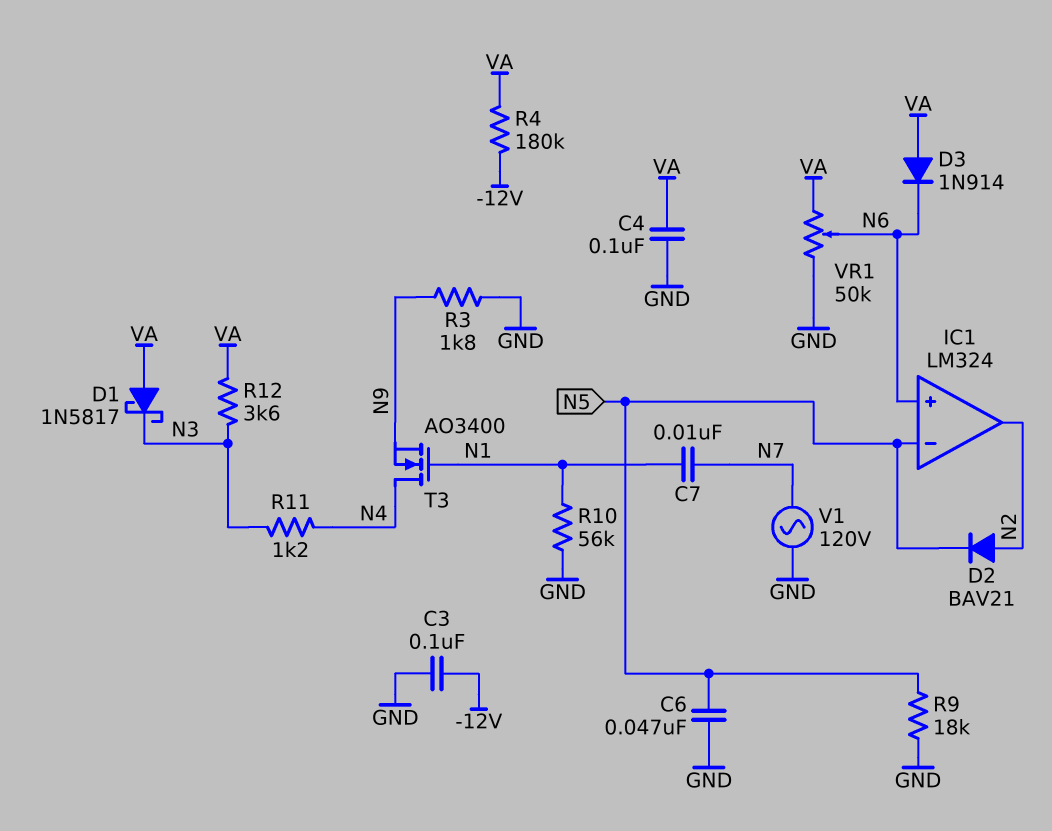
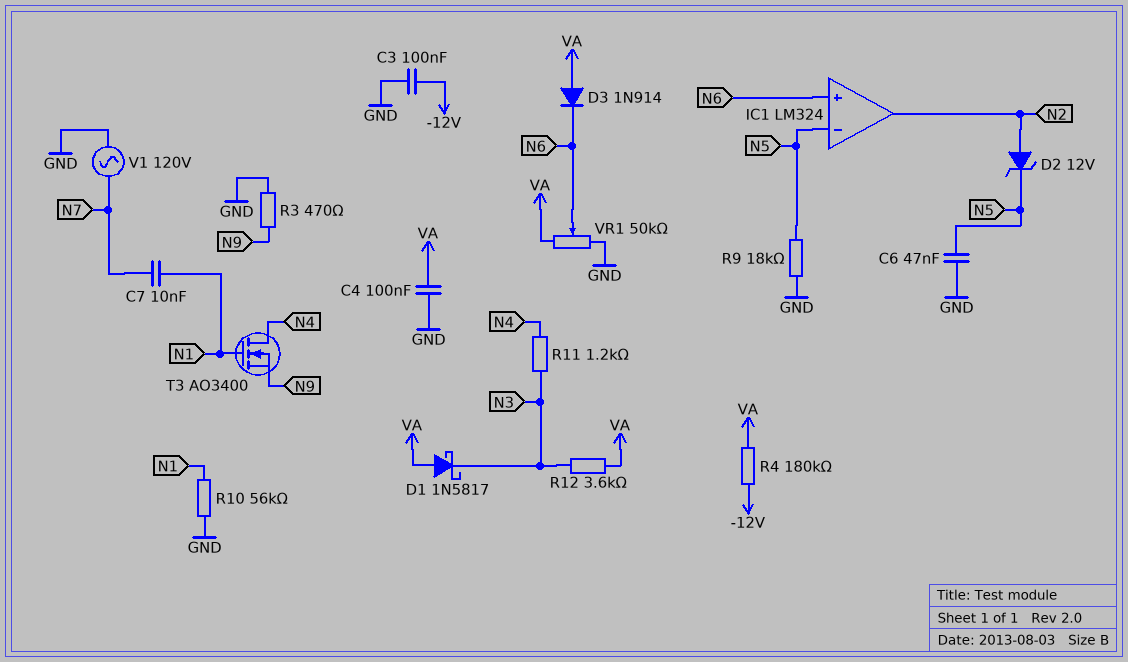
D2: diode BAV21 (A N2, K N5) -> zener 12V (A N2, K N5)
R3: 1.8k (GND, N9) -> 470 (GND, N9)

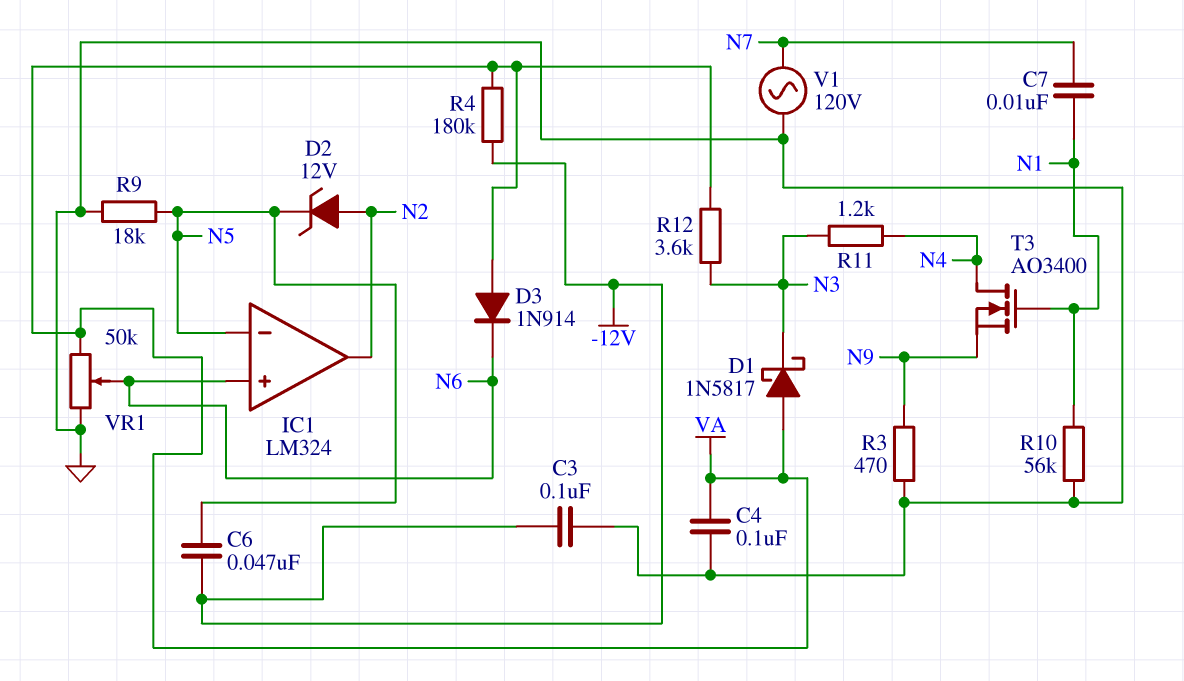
C6: 47nF (GND, N5) -> 47nF (-12V, N5)

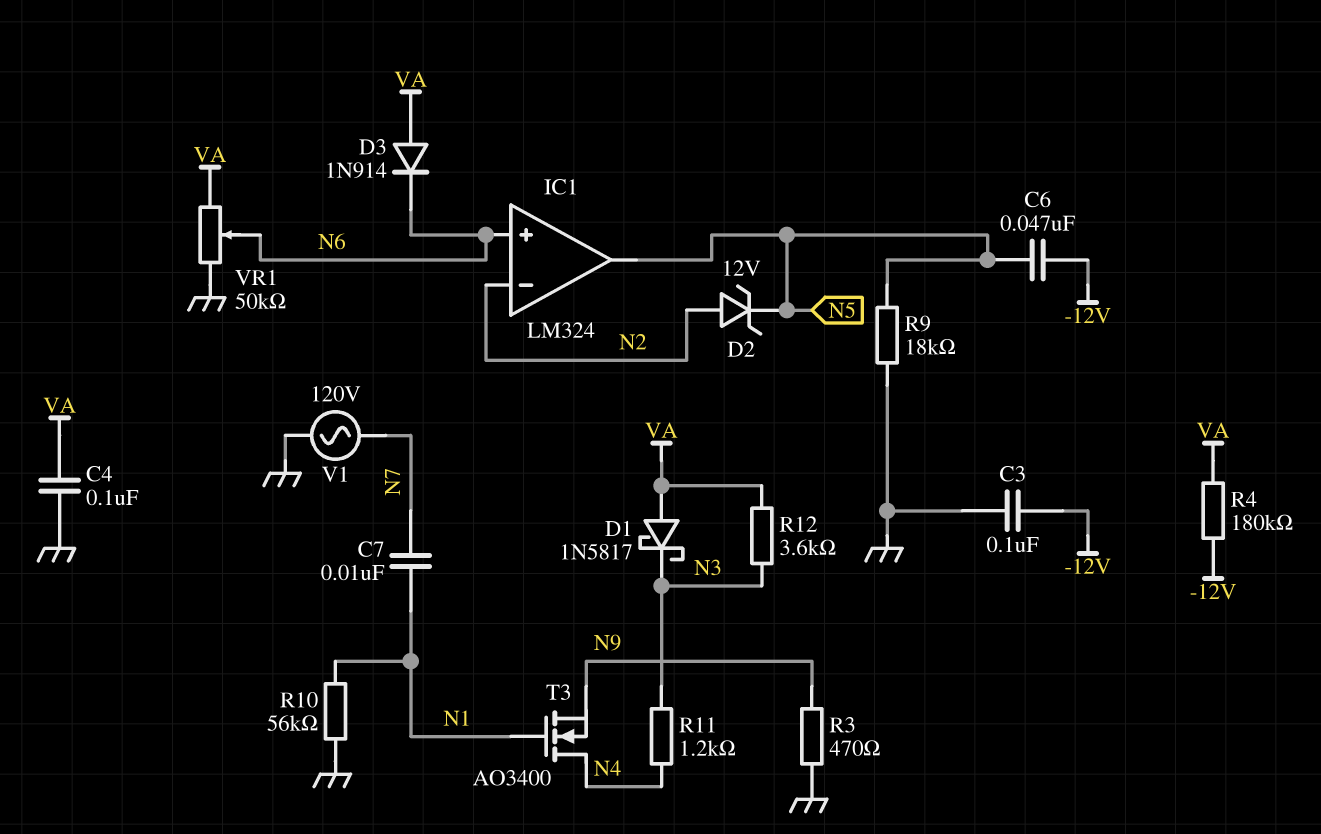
IC1 pin in-: N5 -> N2
IC1 pin out: N2 -> N5

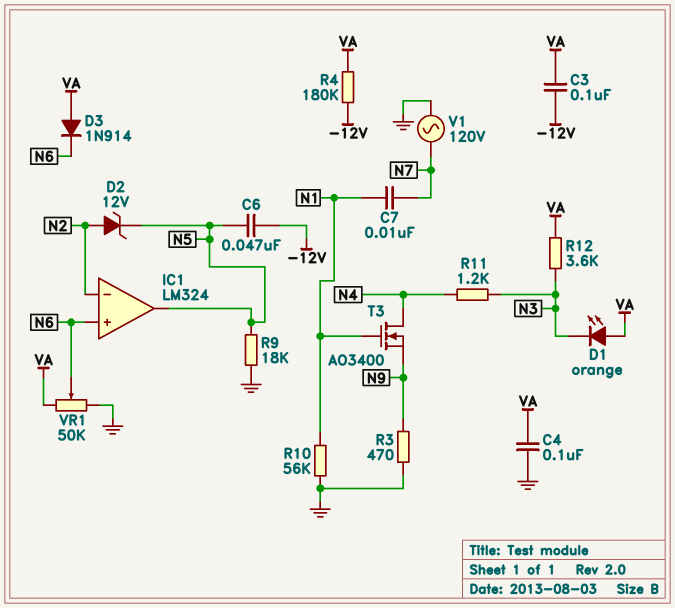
C3: 100nF (-12V, GND) -> 100nF (-12V, VA)
D1: schottky 1N5817 (A VA, K N3) -> LED orange (A VA, K N3)

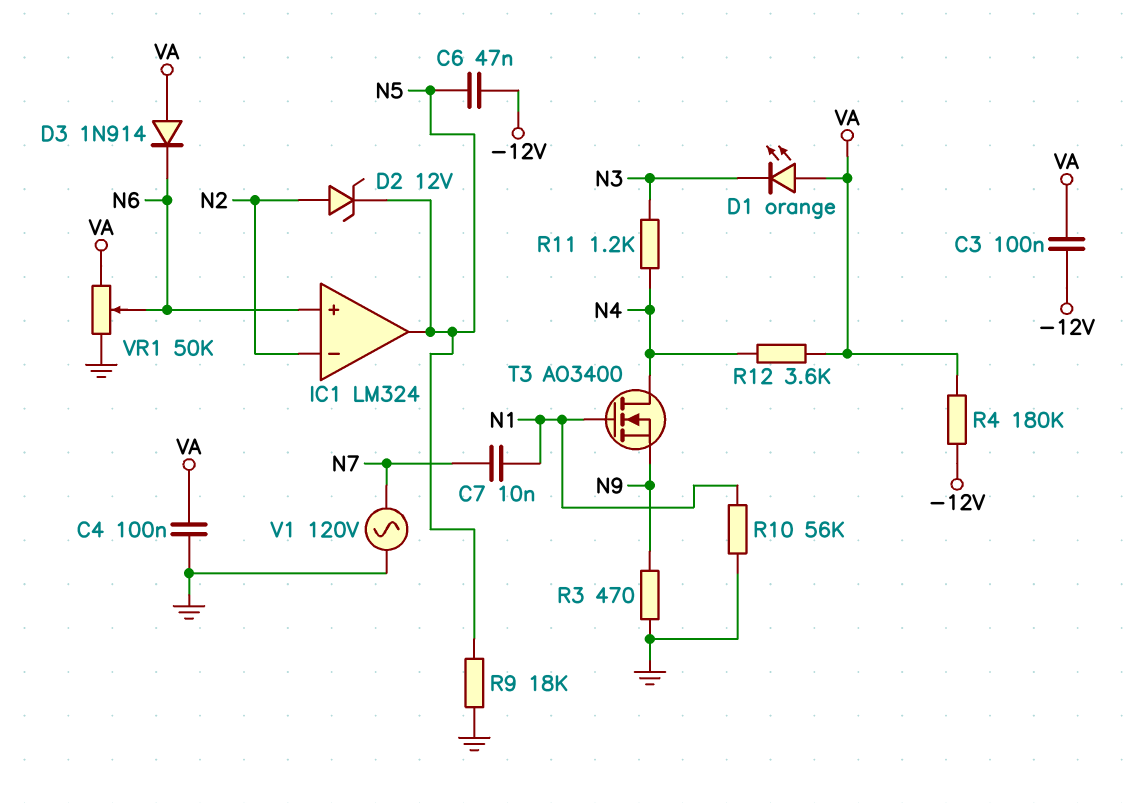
R12: 3.6k (N3, VA) -> 3.6k (N4, VA)

